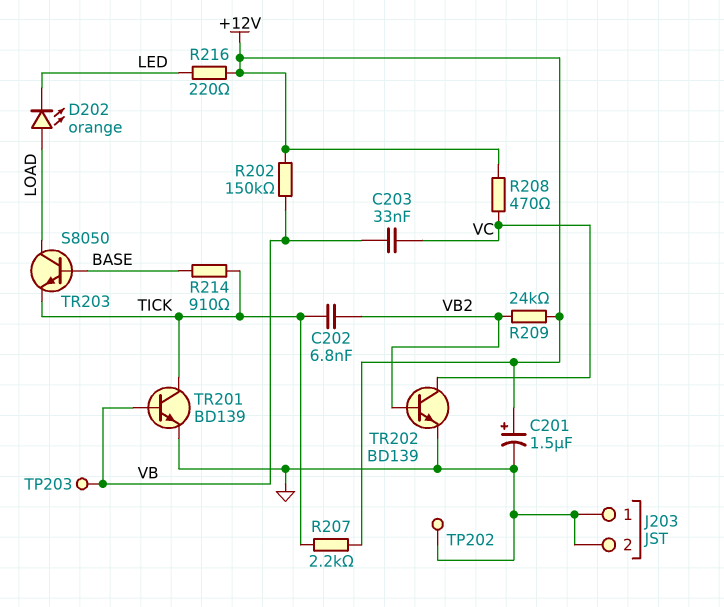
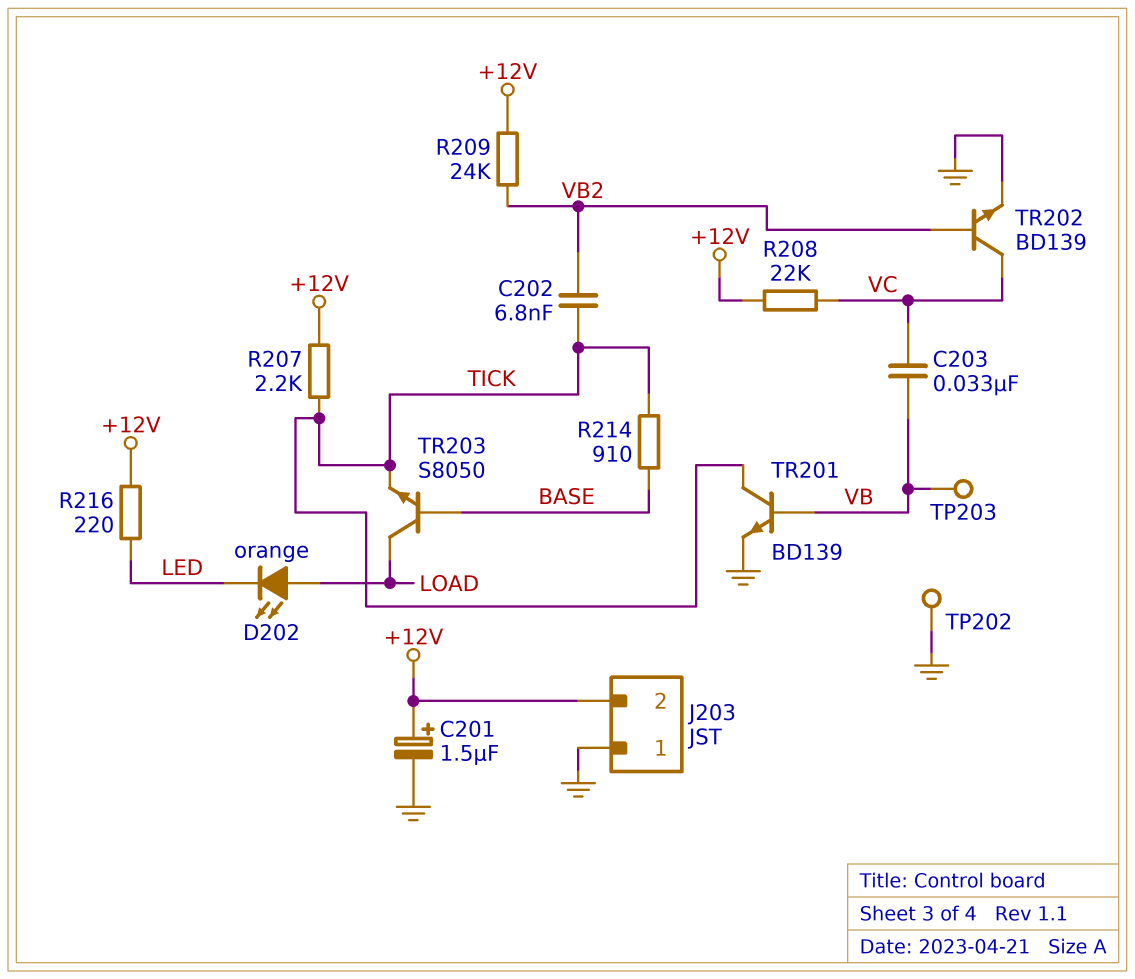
J203 pin 2: GND -> +12V
R202: 150k (+12V, VB) -> none
R208: 470 (+12V, VC) -> 22k (+12V, VC)

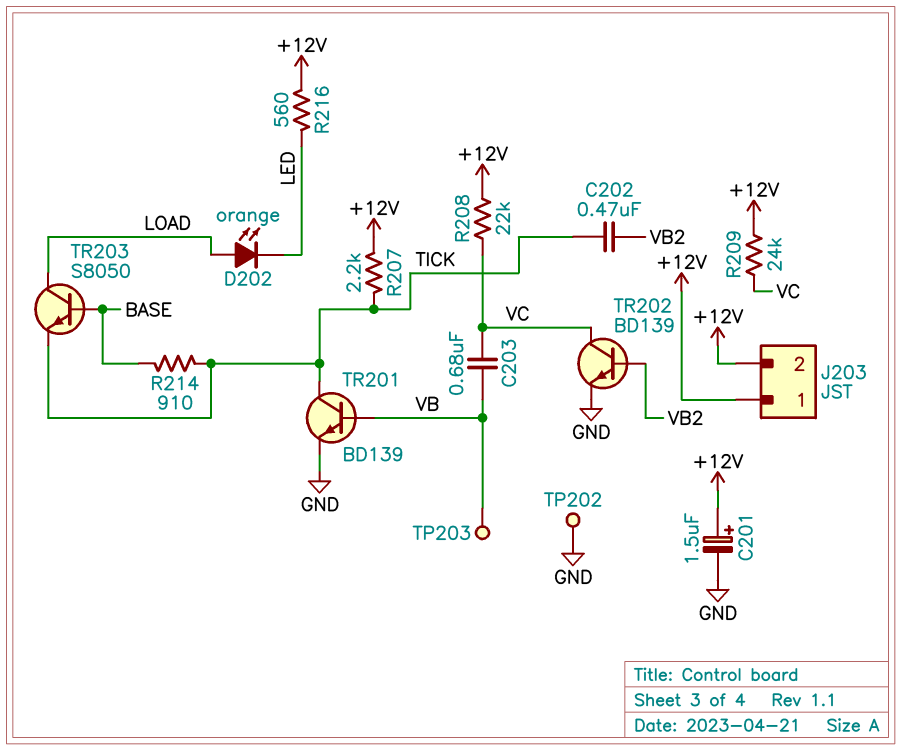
C202: 6.8nF (TICK, VB2) -> 470nF (TICK, VB2)
C203: 33nF (VB, VC) -> 680nF (VB, VC)
J203 pin 1: GND -> +12V
R209: 24k (+12V, VB2) -> 24k (+12V, VC)
R216: 220 (+12V, LED) -> 560 (+12V, LED)

